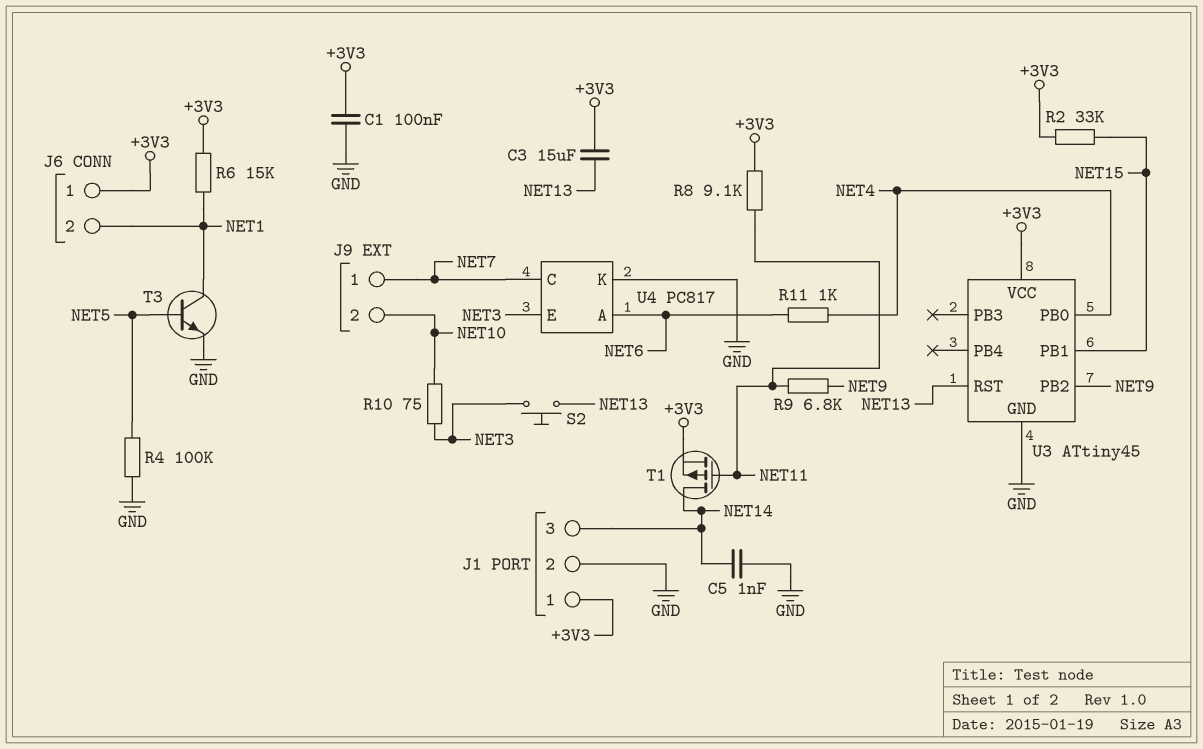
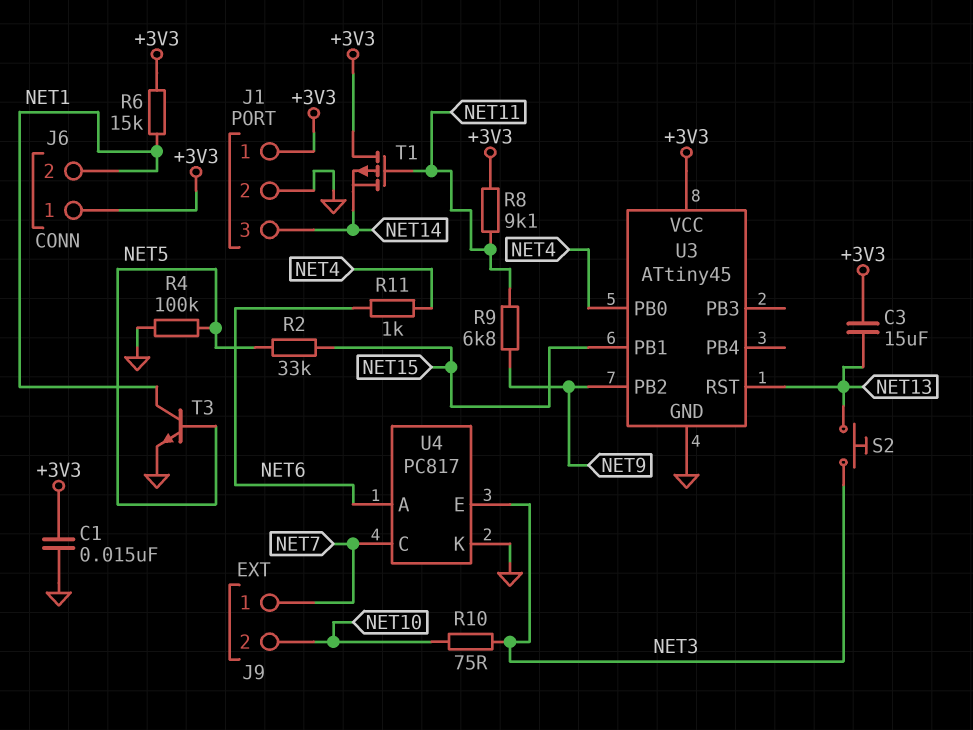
C1: 100nF (+3V3, GND) -> 15nF (+3V3, GND)
C5: 1nF (GND, NET14) -> none
R2: 33k (+3V3, NET15) -> 33k (NET5, NET15)
T1: PMOS (G NET11, D NET14, S +3V3) -> PMOS (G NET11, D +3V3, S NET14)

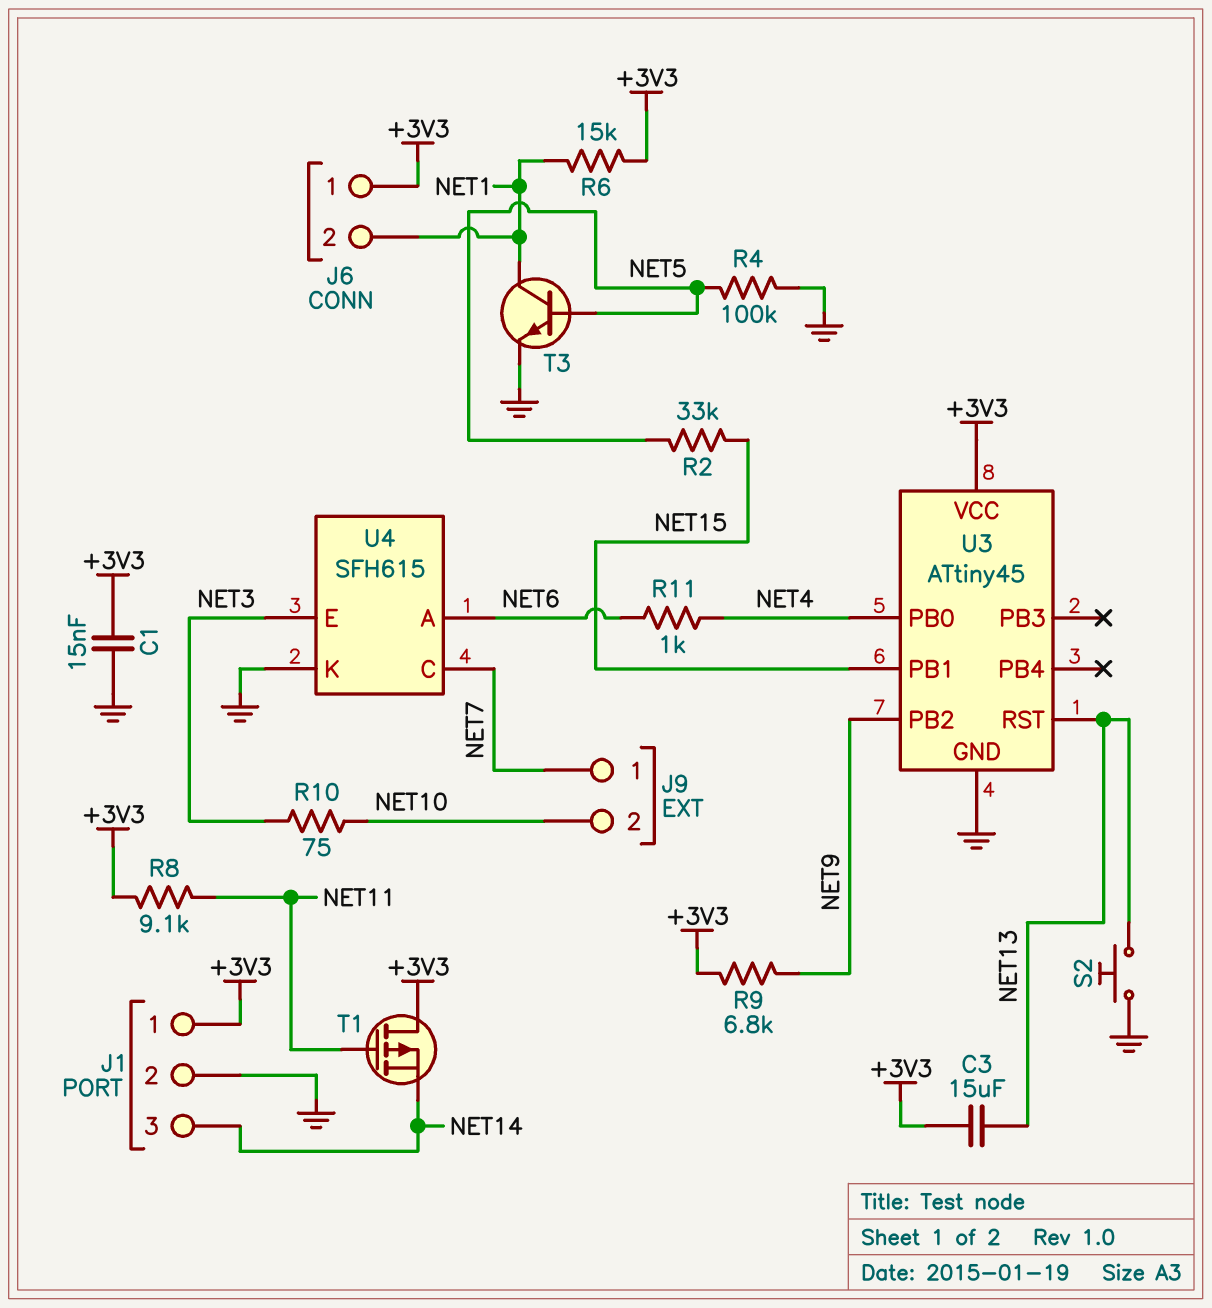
R9: 6.8k (NET9, NET11) -> 6.8k (+3V3, NET9)
S2: button (NET3, NET13) -> button (GND, NET13)
U4: PC817 -> SFH615

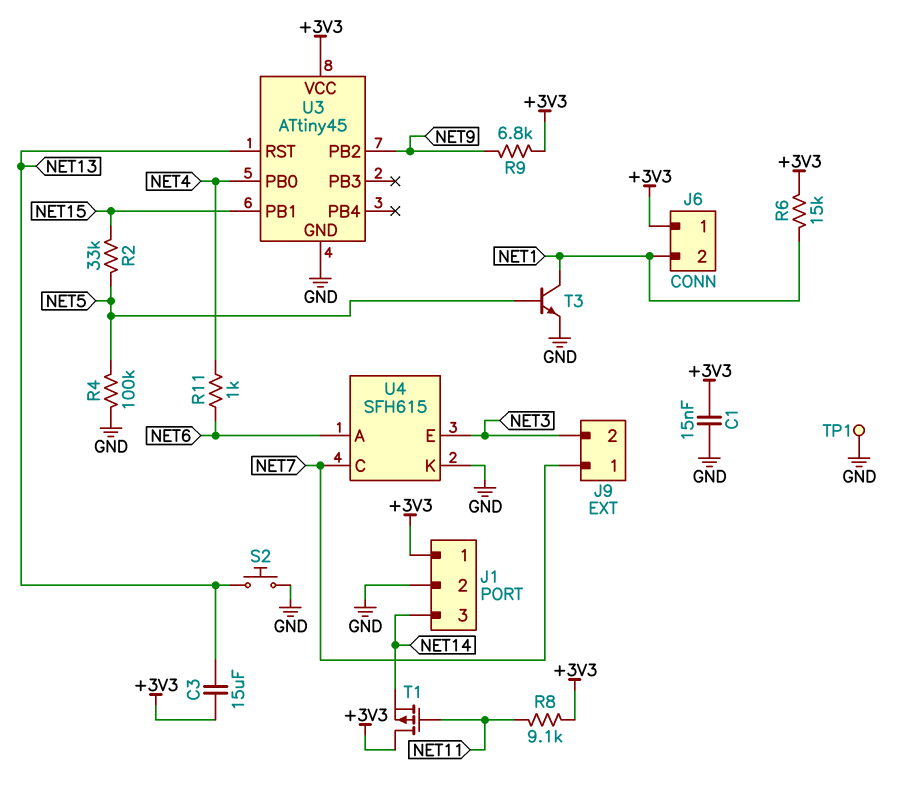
J9 pin 2: NET10 -> NET3
R10: 75 (NET3, NET10) -> none
TP1: none -> test point (GND)

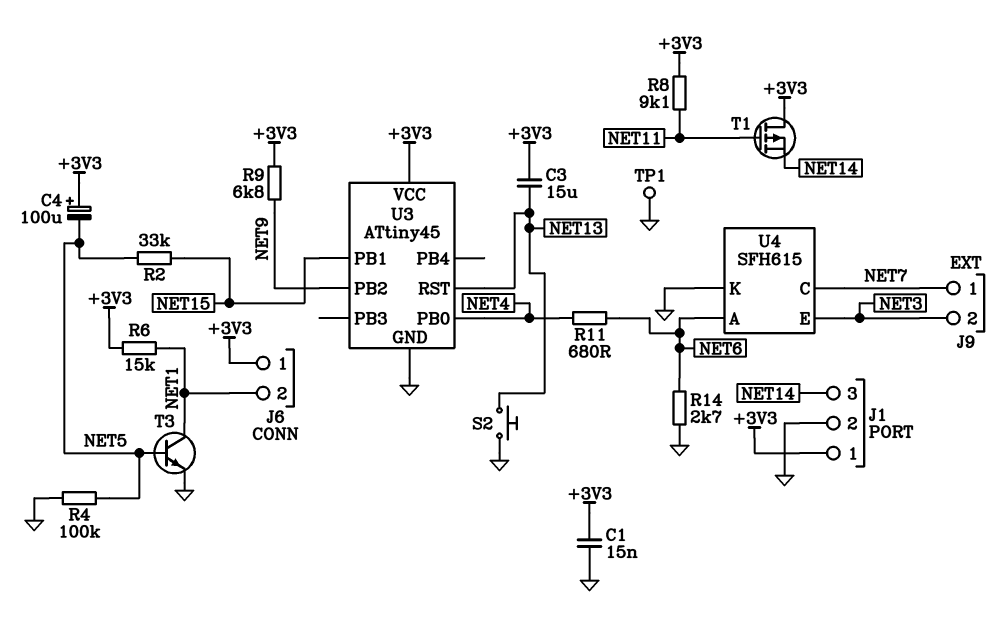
C4: none -> 100uF (plus +3V3, minus NET5)
R11: 1k (NET4, NET6) -> 680 (NET4, NET6)
R14: none -> 2.7k (GND, NET6)

